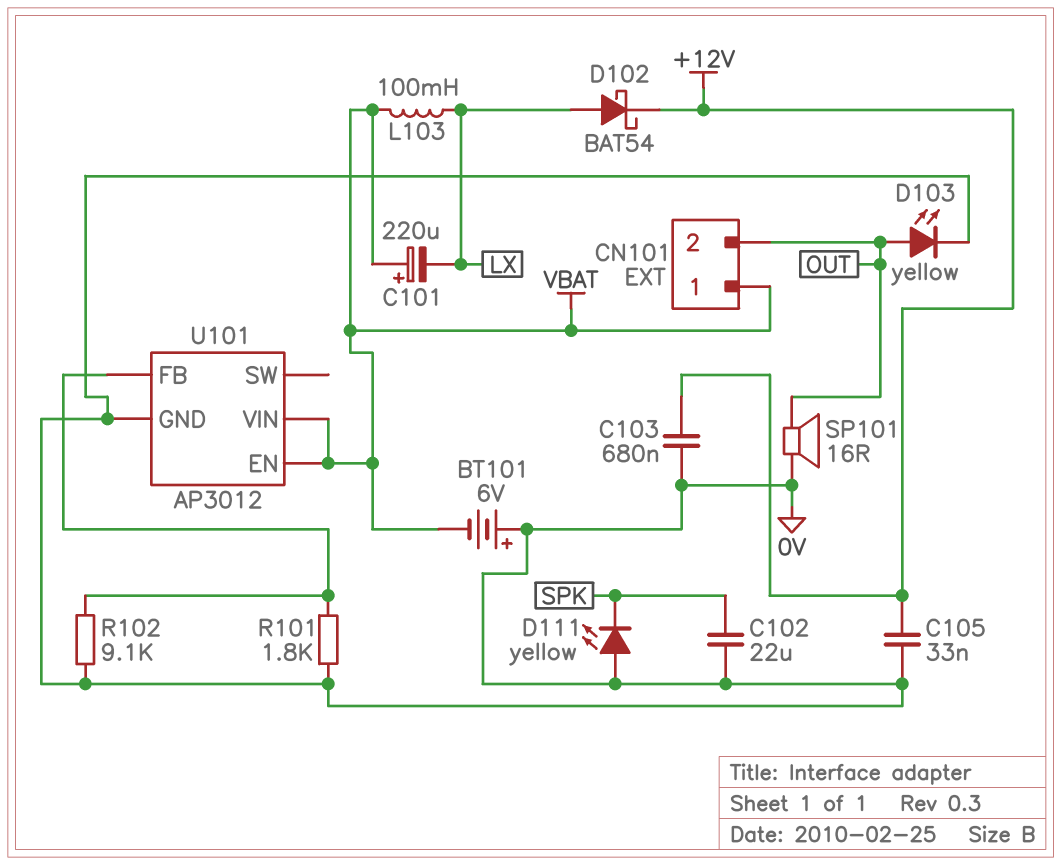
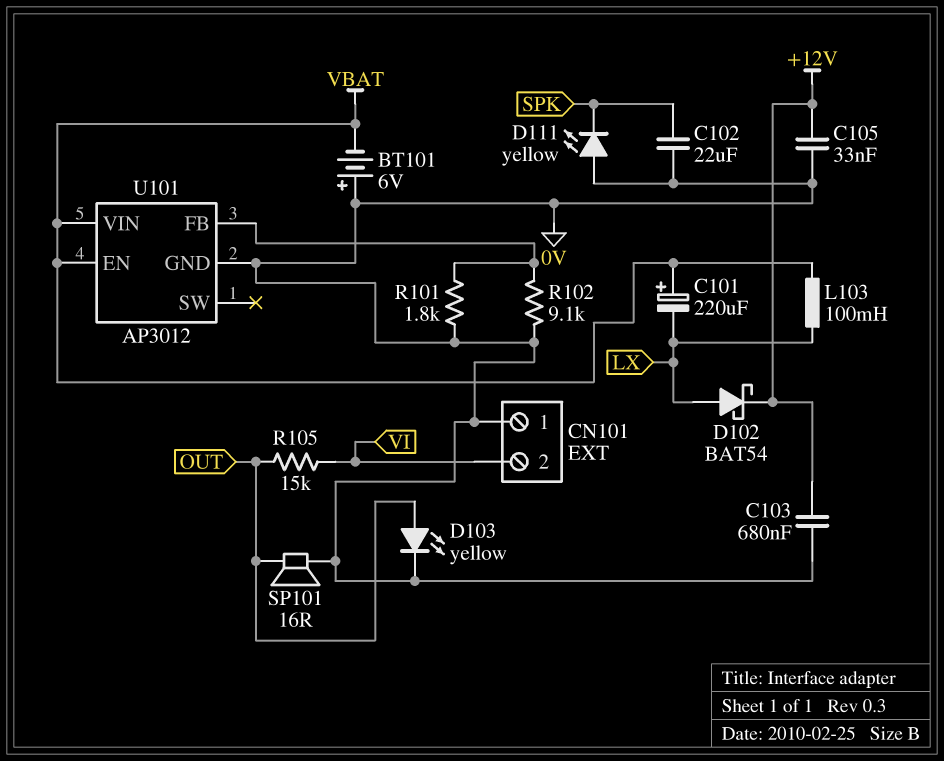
CN101 pin 1: VBAT -> 0V
CN101 pin 2: OUT -> VI
R105: none -> 15k (OUT, VI)

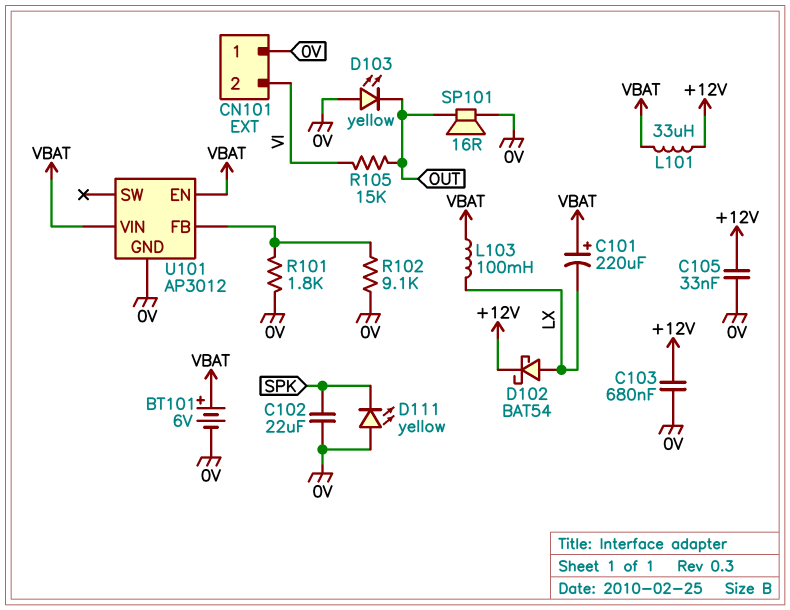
BT101: 6V (plus 0V, minus VBAT) -> 6V (plus VBAT, minus 0V)
D103: LED yellow (A OUT, K 0V) -> LED yellow (A 0V, K OUT)
L101: none -> 33uH (+12V, VBAT)

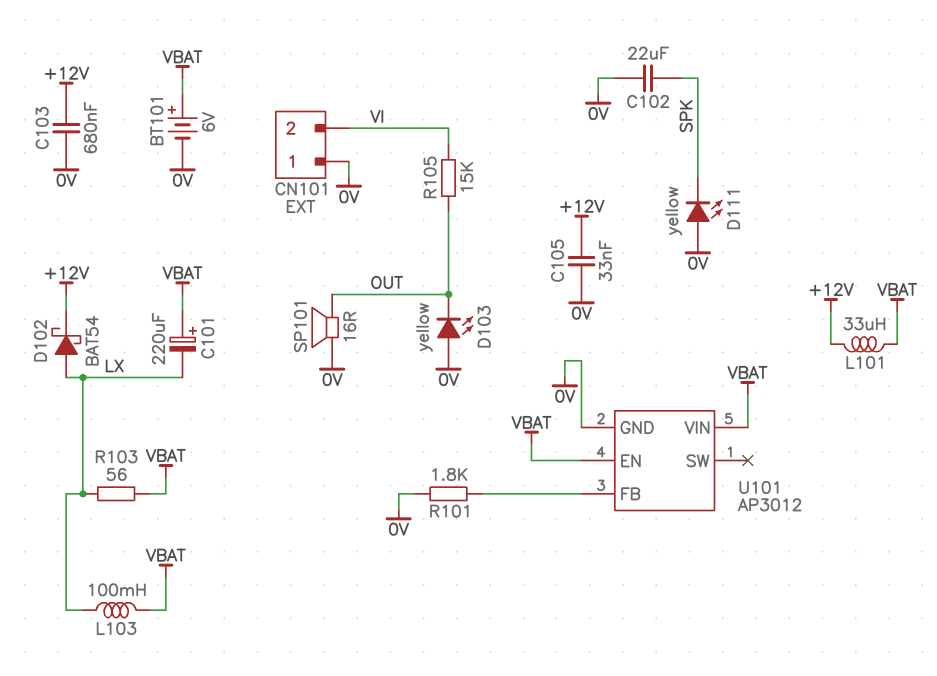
R102: 9.1k (0V, U101/FB) -> none
R103: none -> 56 (LX, VBAT)

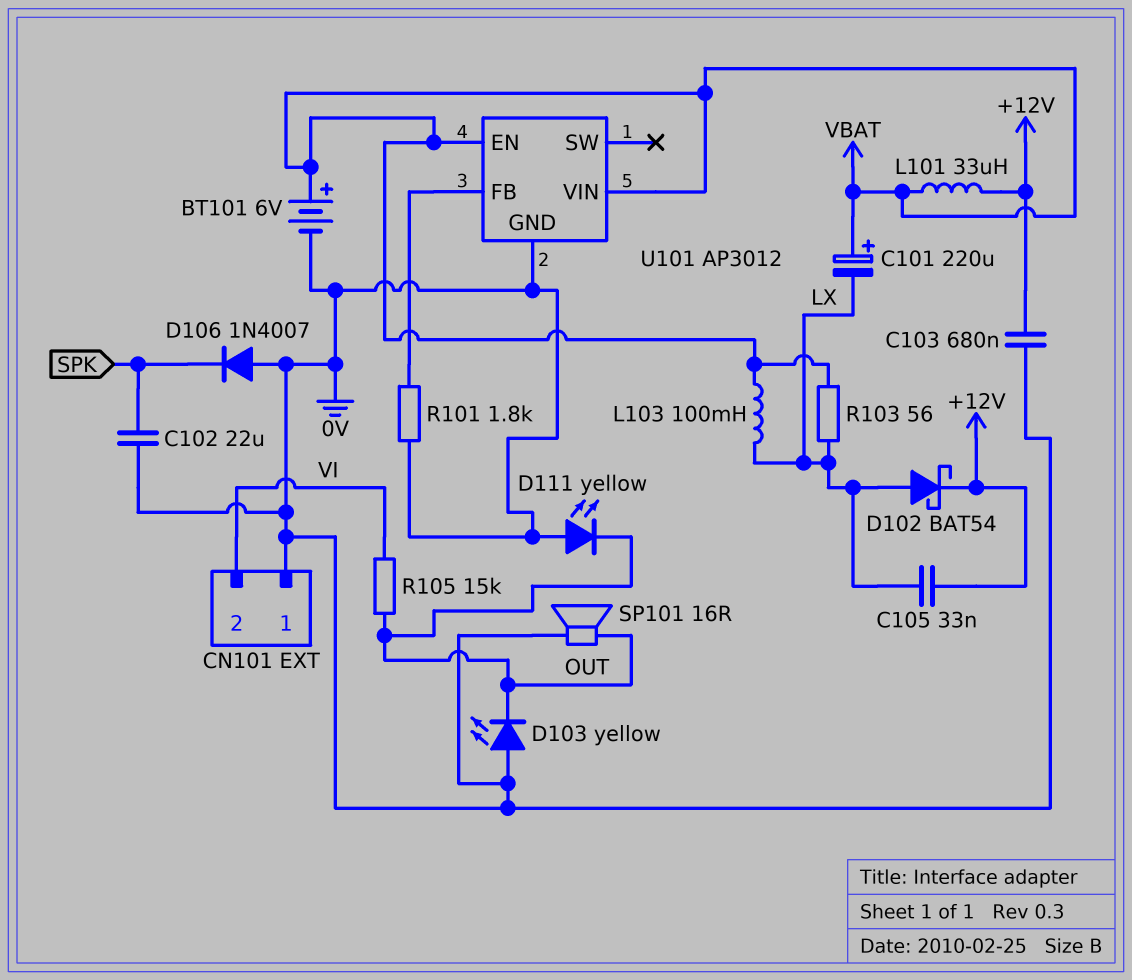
C105: 33nF (+12V, 0V) -> 33nF (+12V, LX)
D106: none -> diode 1N4007 (A 0V, K SPK)
D111: LED yellow (A 0V, K SPK) -> LED yellow (A 0V, K OUT)

